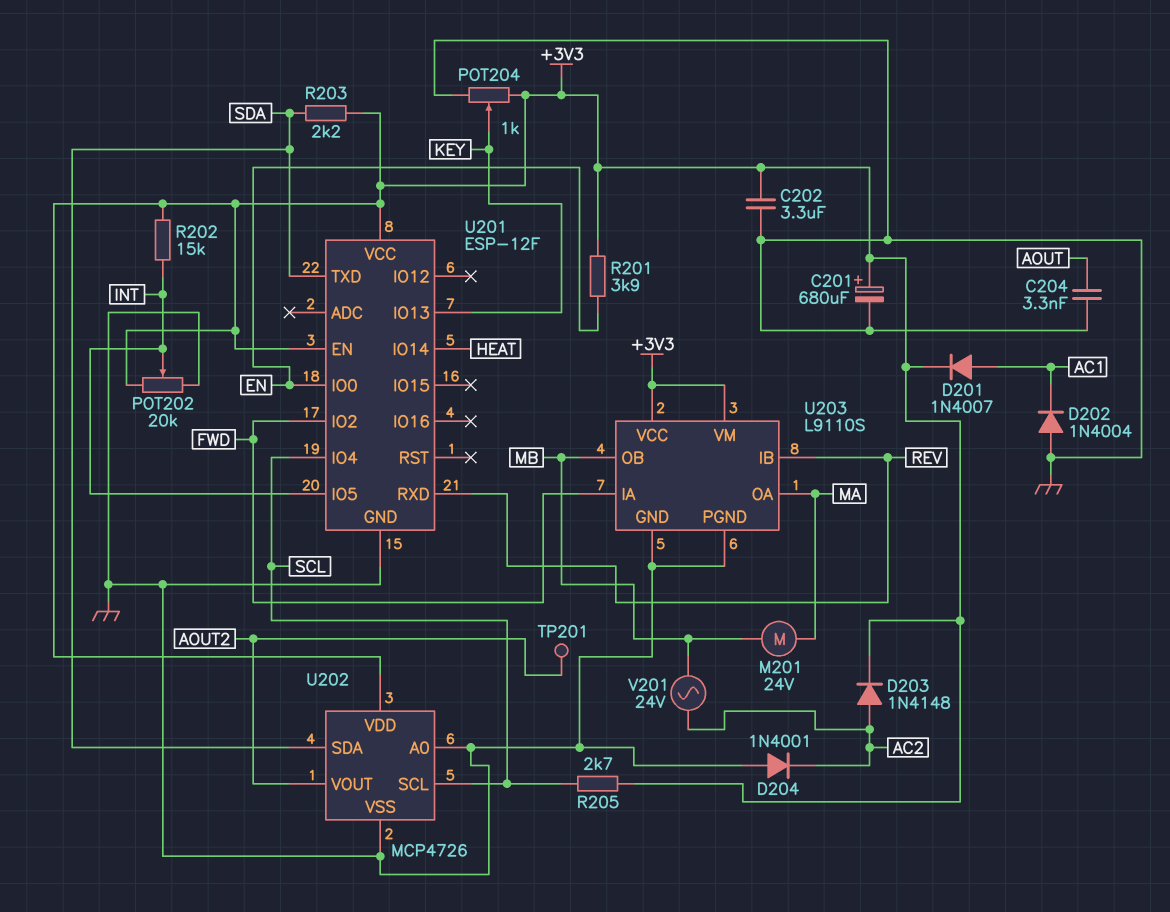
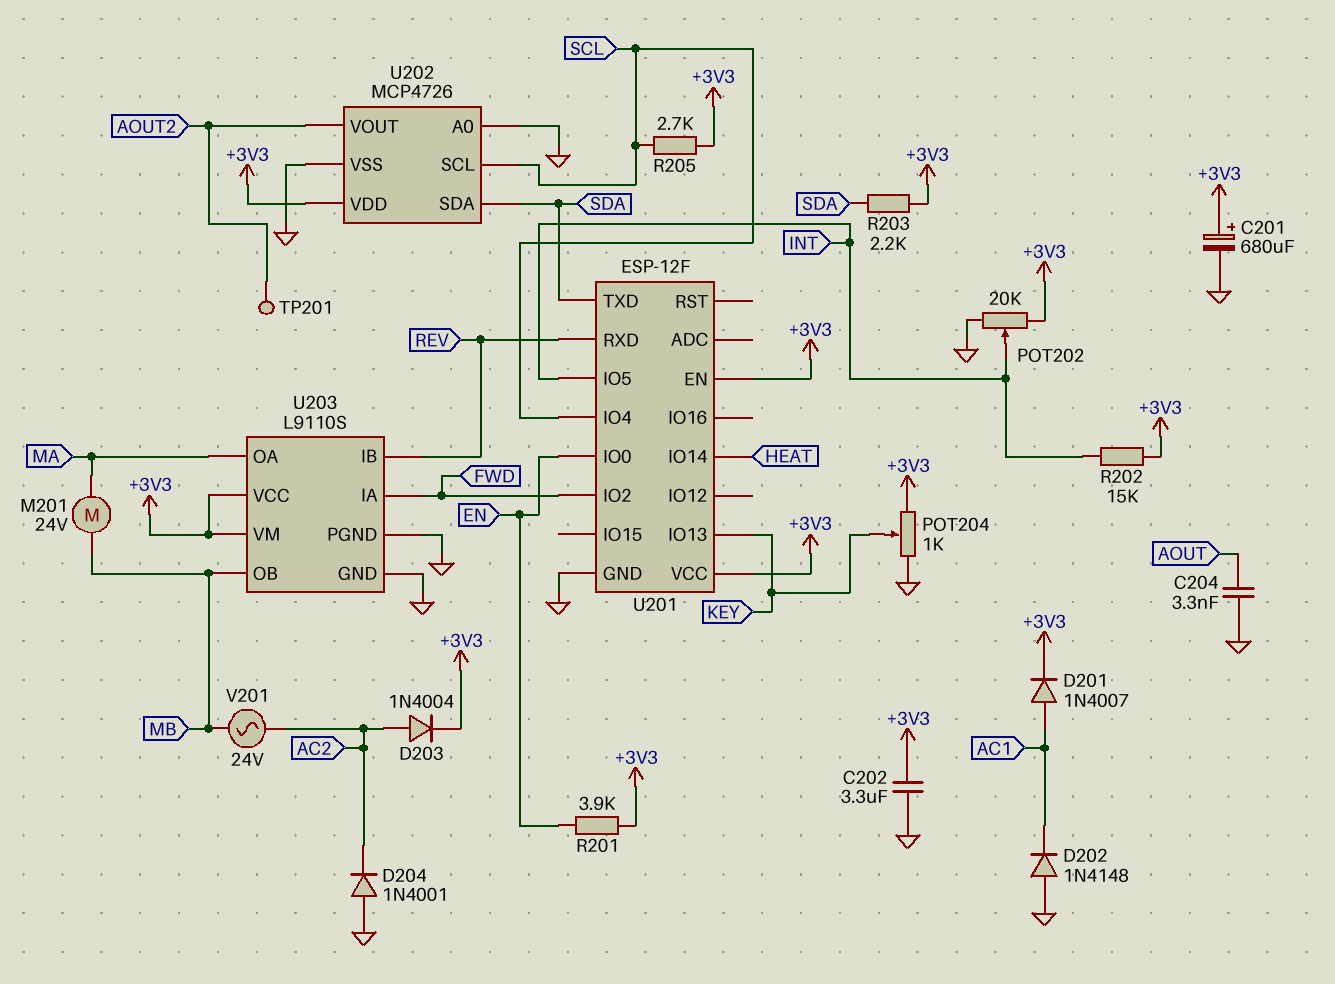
D202: diode 1N4004 (A GND, K AC1) -> diode 1N4148 (A GND, K AC1)
D203: diode 1N4148 (A AC2, K +3V3) -> diode 1N4004 (A AC2, K +3V3)

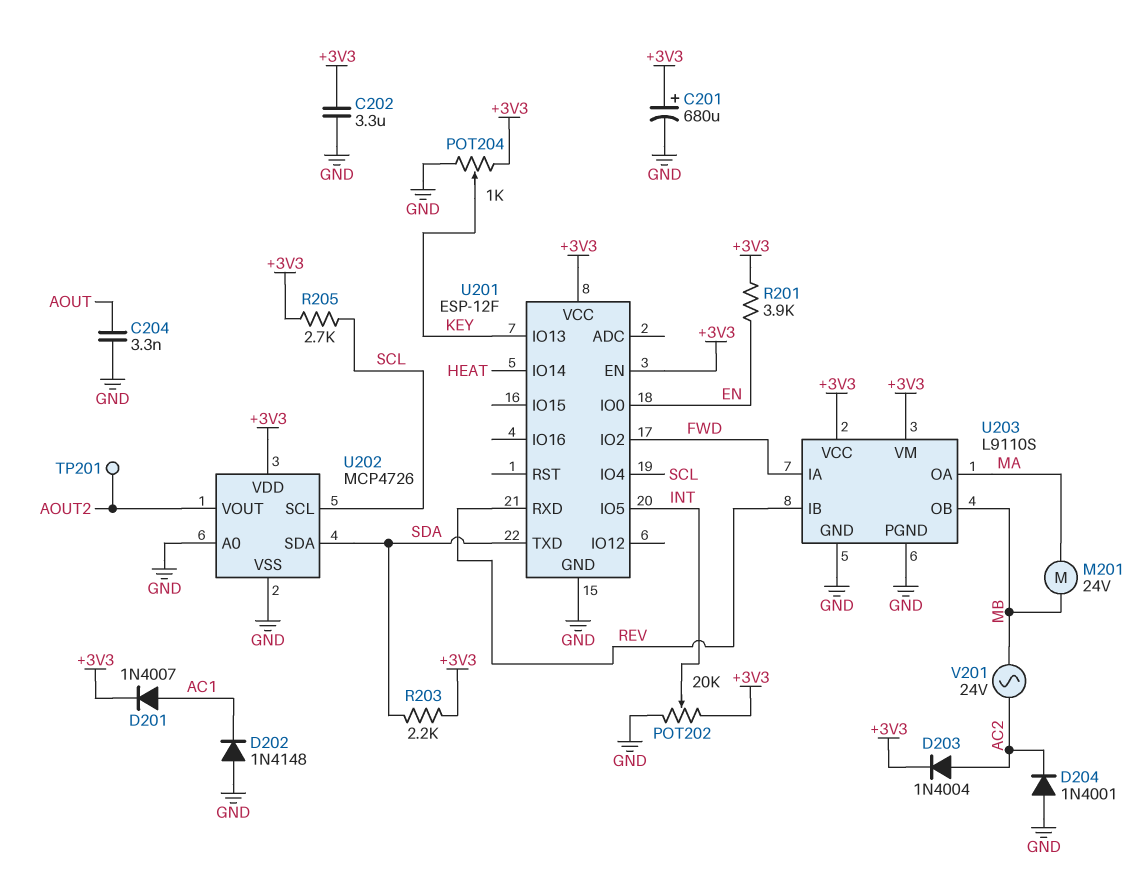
R202: 15k (+3V3, INT) -> none

